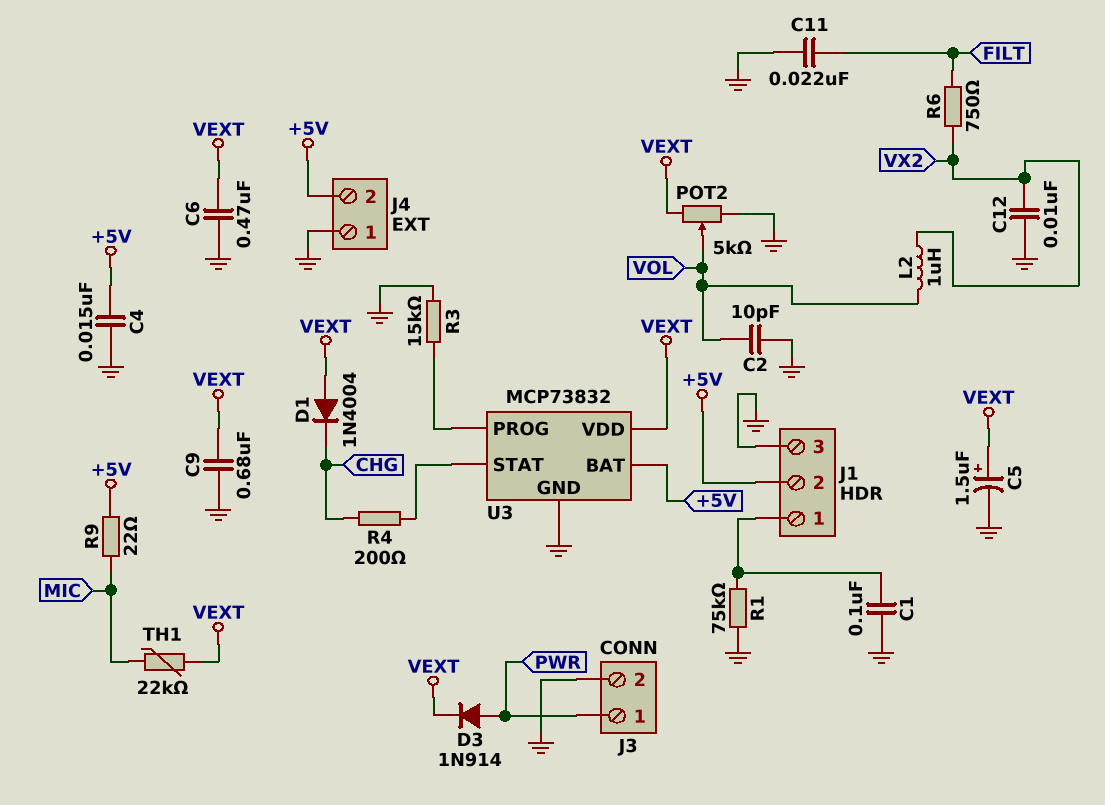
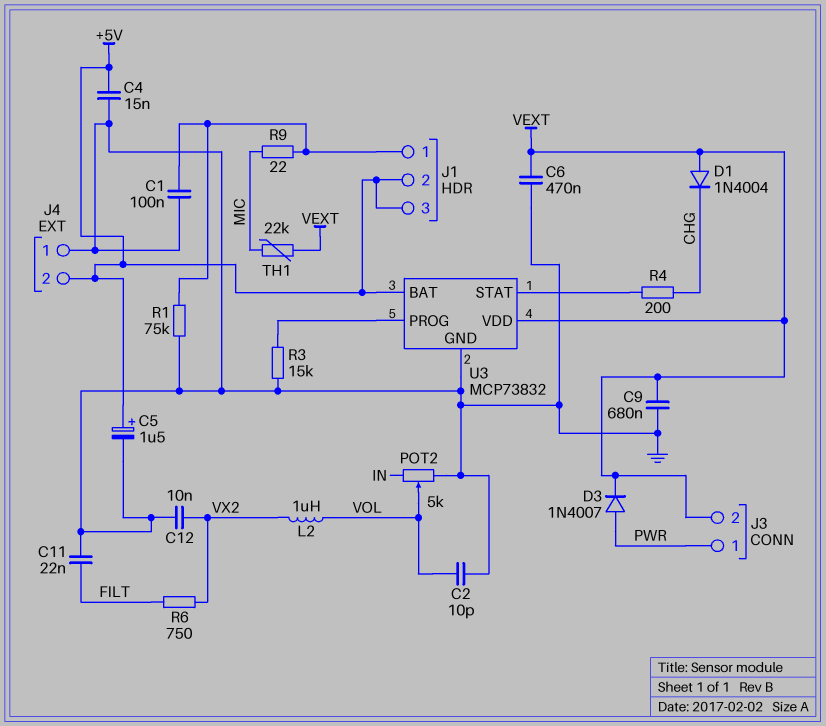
C5: 1.5uF (plus VEXT, minus GND) -> 1.5uF (plus +5V, minus GND)
D3: diode 1N914 (A PWR, K VEXT) -> diode 1N4007 (A PWR, K VEXT)
J1 pin 3: GND -> +5V
J3 pin 2: GND -> VEXT
POT2: 5k (GND, VEXT, wiper VOL) -> 5k (GND, IN, wiper VOL)
R9: 22 (+5V, MIC) -> 22 (J1/1, MIC)

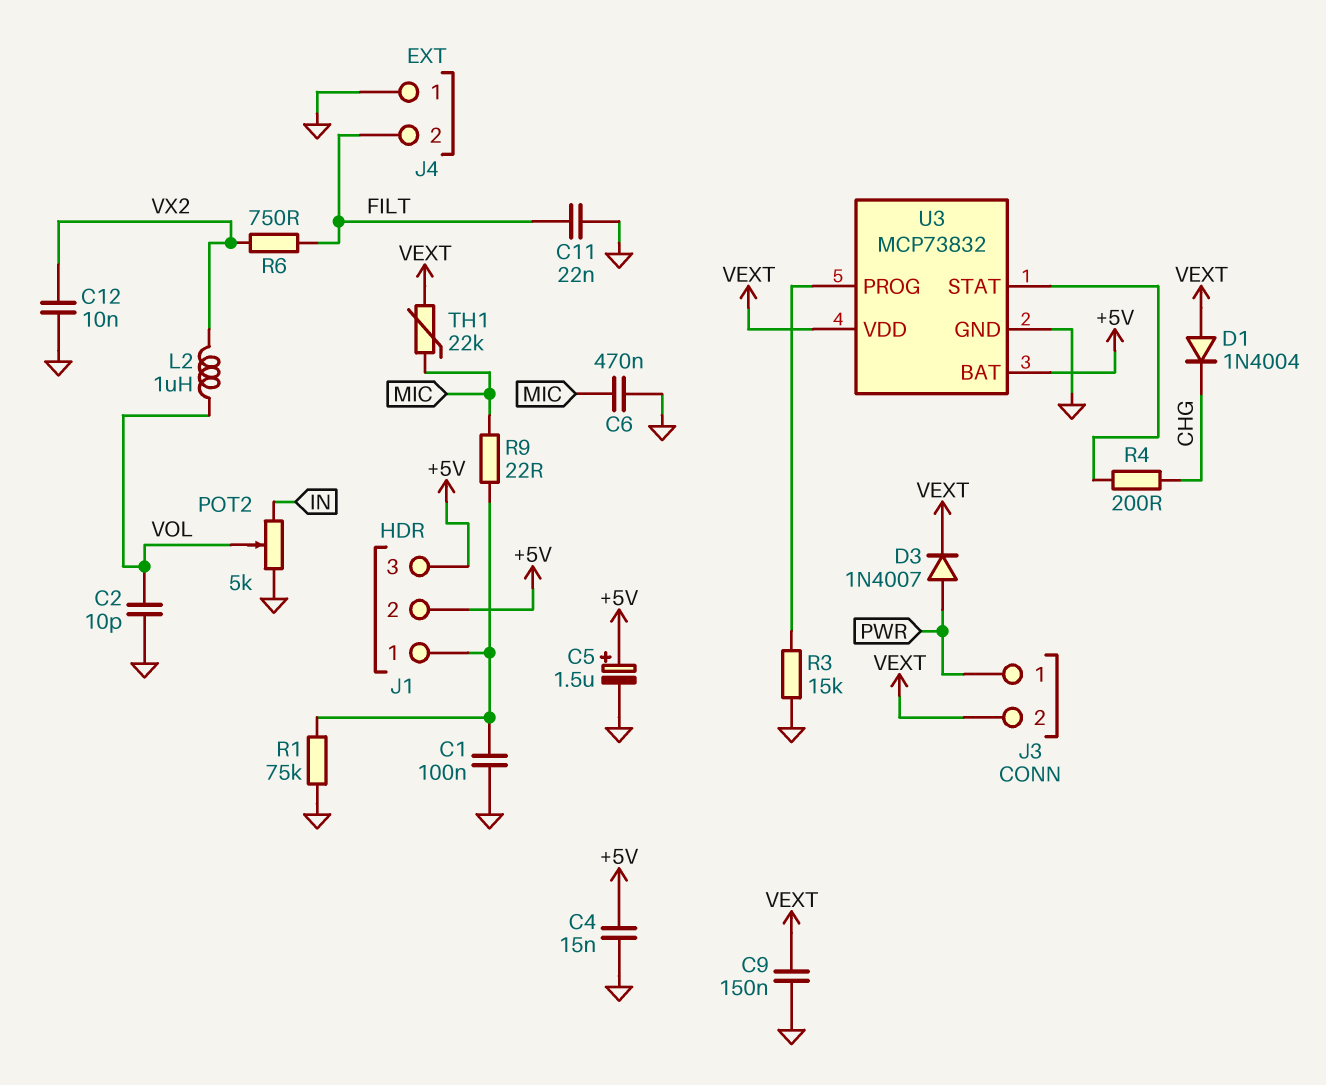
C6: 470nF (GND, VEXT) -> 470nF (GND, MIC)
C9: 680nF (GND, VEXT) -> 150nF (GND, VEXT)
J4 pin 2: +5V -> FILT

